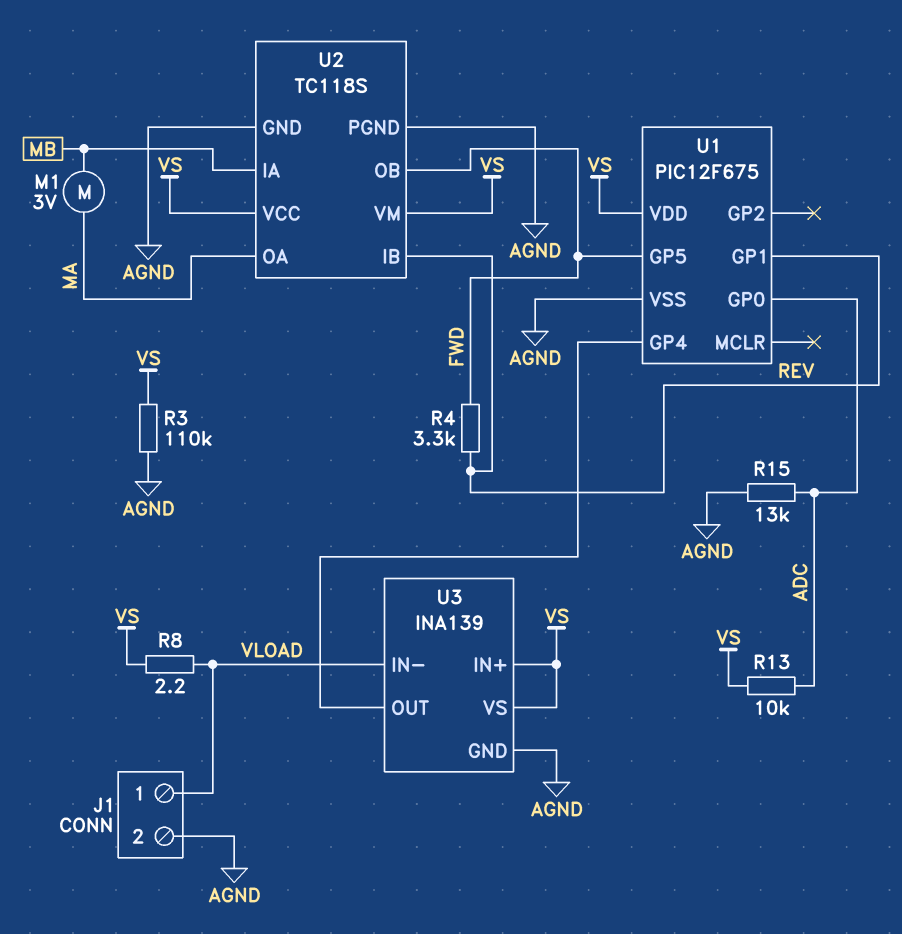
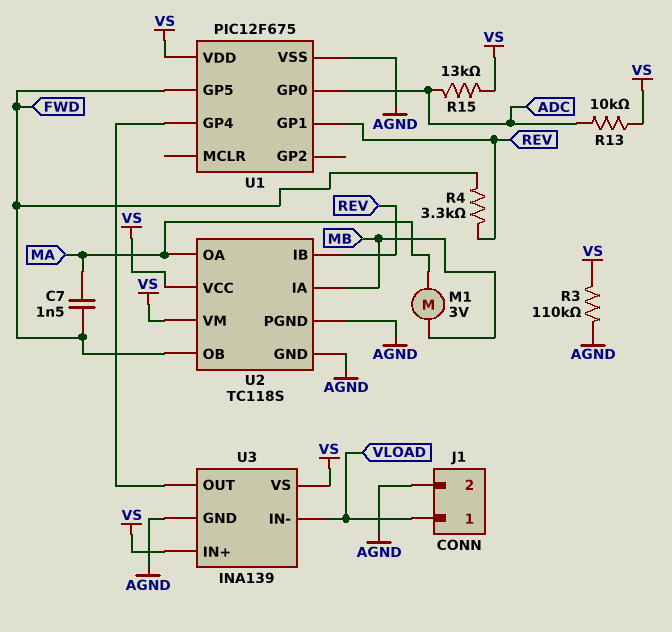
C7: none -> 1.5nF (FWD, MA)
R8: 2.2 (VLOAD, VS) -> none
R15: 13k (ADC, AGND) -> 13k (ADC, VS)

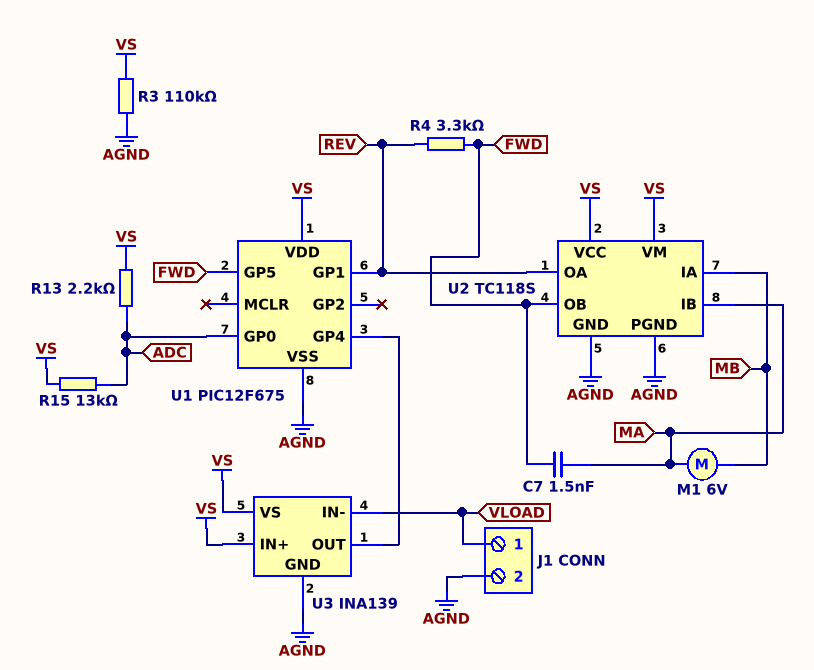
M1: motor 3V (MA, MB) -> motor 6V (MA, MB)
R13: 10k (ADC, VS) -> 2.2k (ADC, VS)
U2 pin IB: REV -> MA
U2 pin OA: MA -> REV

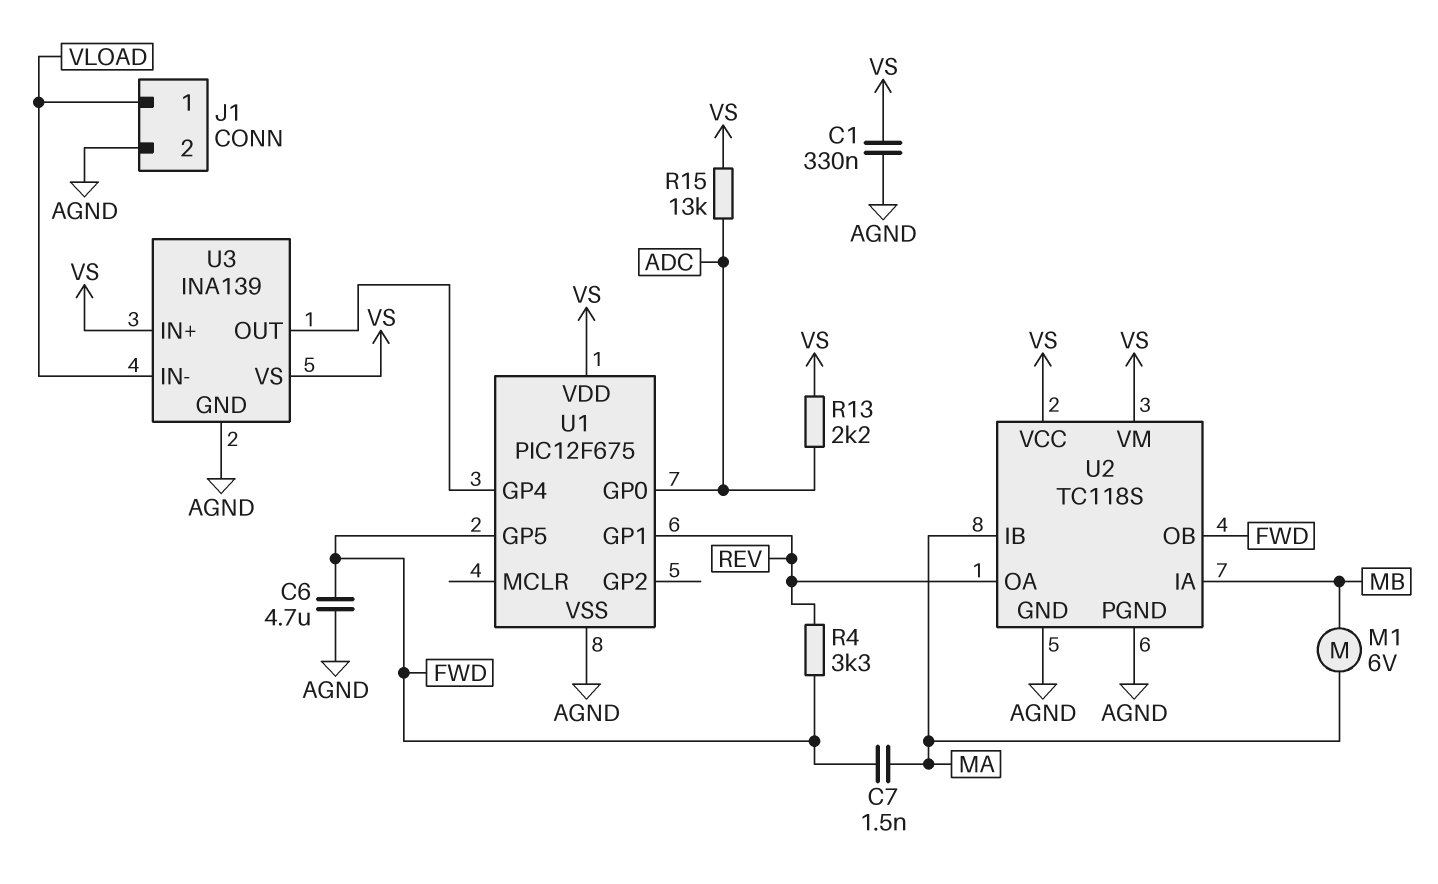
C1: none -> 330nF (AGND, VS)
C6: none -> 4.7uF (AGND, FWD)
R3: 110k (AGND, VS) -> none

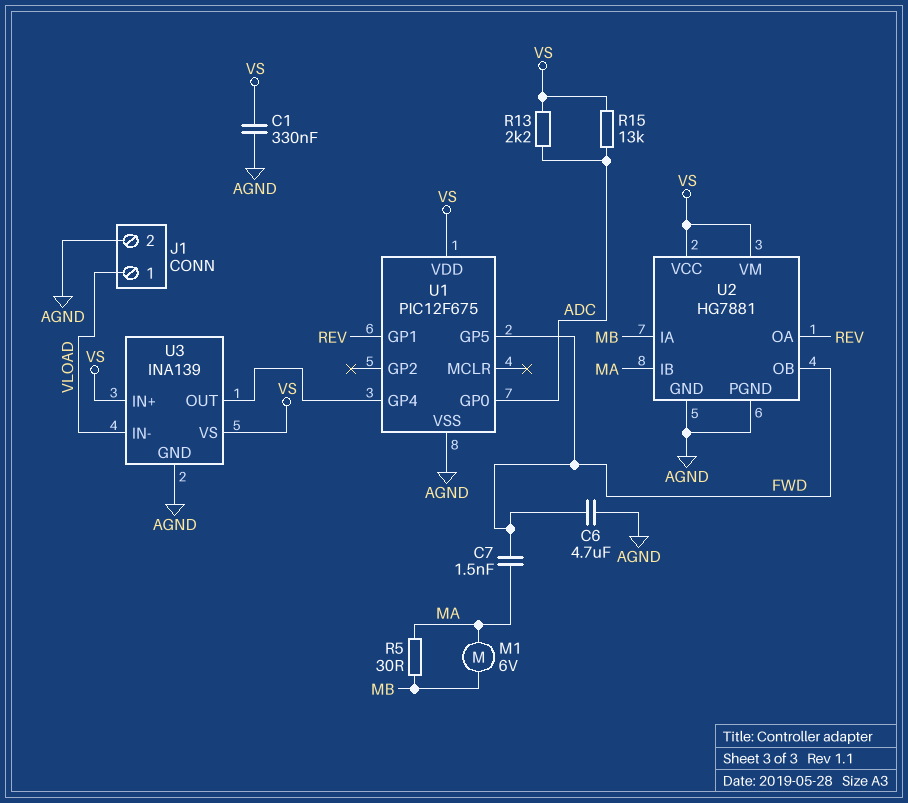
R4: 3.3k (FWD, REV) -> none
R5: none -> 30 (MA, MB)
U2: TC118S -> HG7881

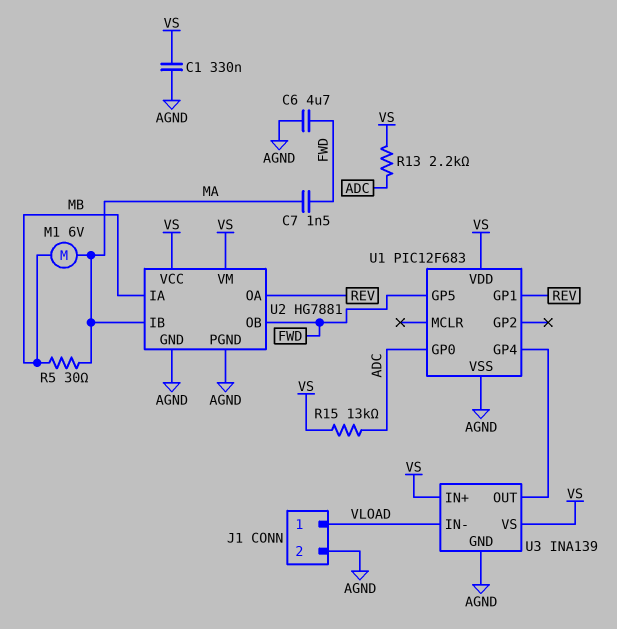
U1: PIC12F675 -> PIC12F683

